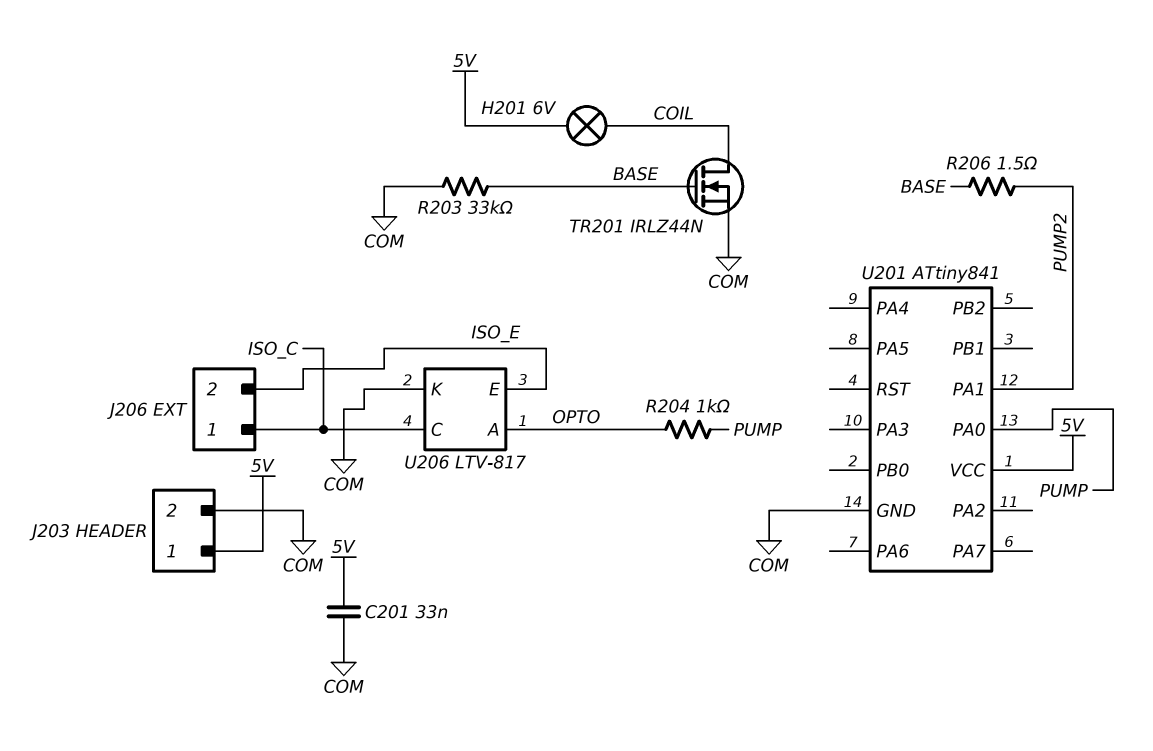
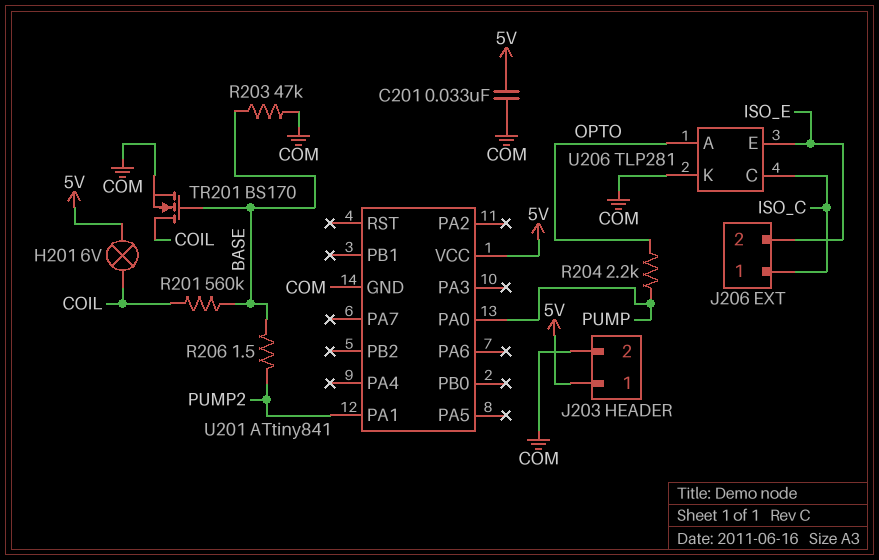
R201: none -> 560k (BASE, COIL)
R203: 33k (BASE, COM) -> 47k (BASE, COM)
R204: 1k (OPTO, PUMP) -> 2.2k (OPTO, PUMP)
TR201: NMOS IRLZ44N (G BASE, D COIL, S COM) -> NMOS BS170 (G BASE, D COIL, S COM)
U206: LTV-817 -> TLP281

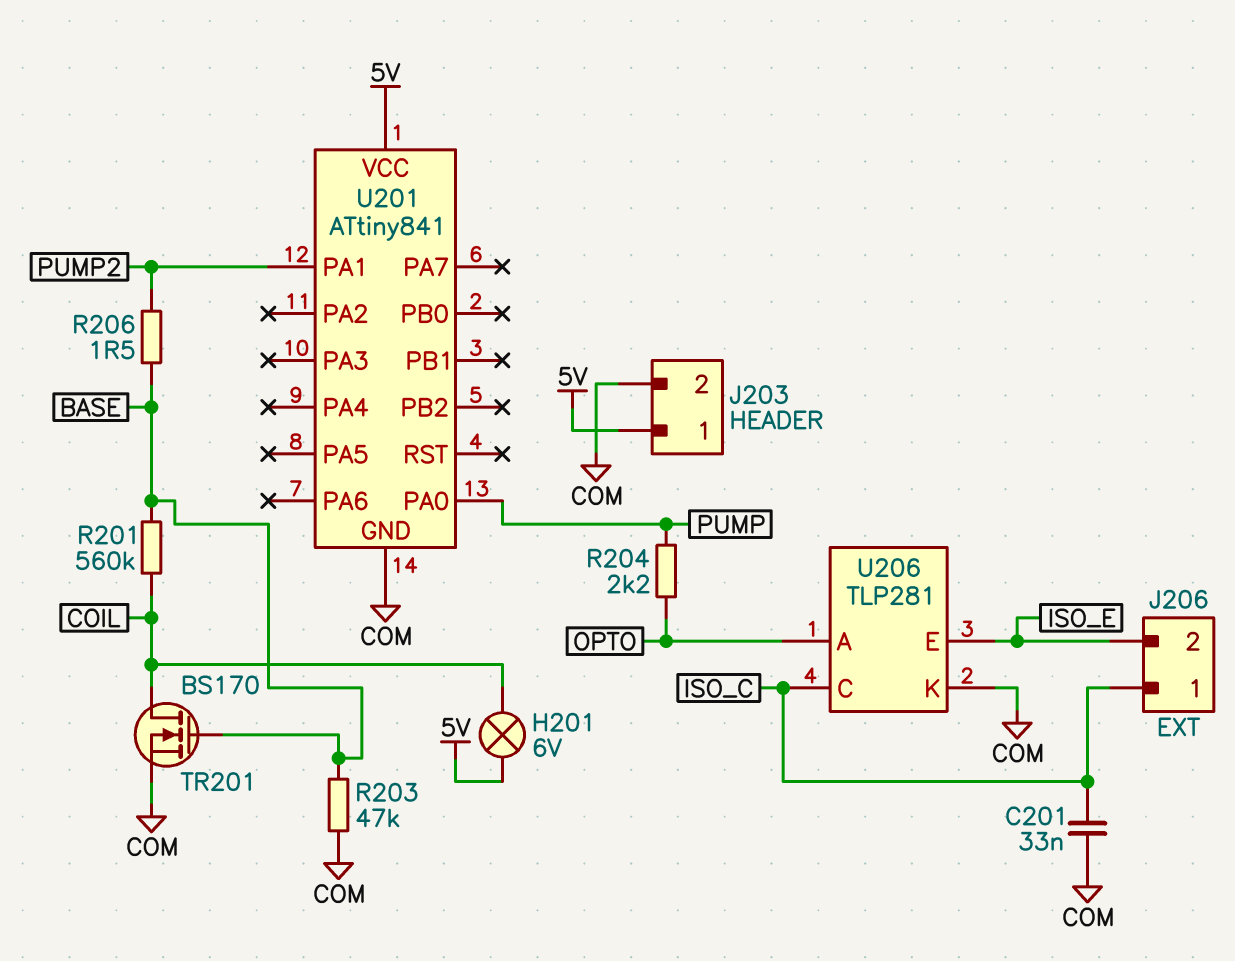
C201: 33nF (5V, COM) -> 33nF (COM, ISO_C)

